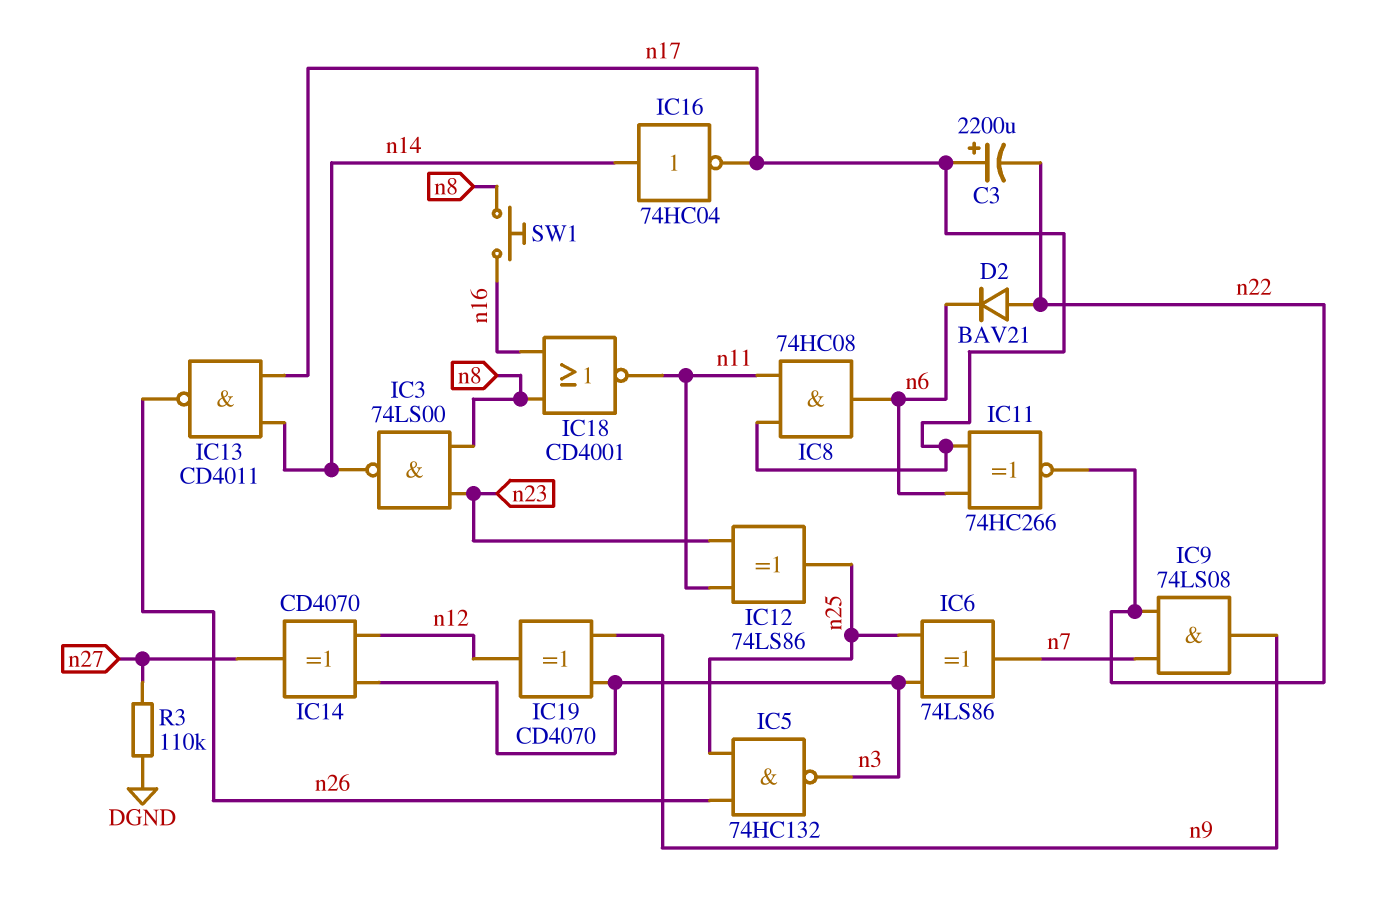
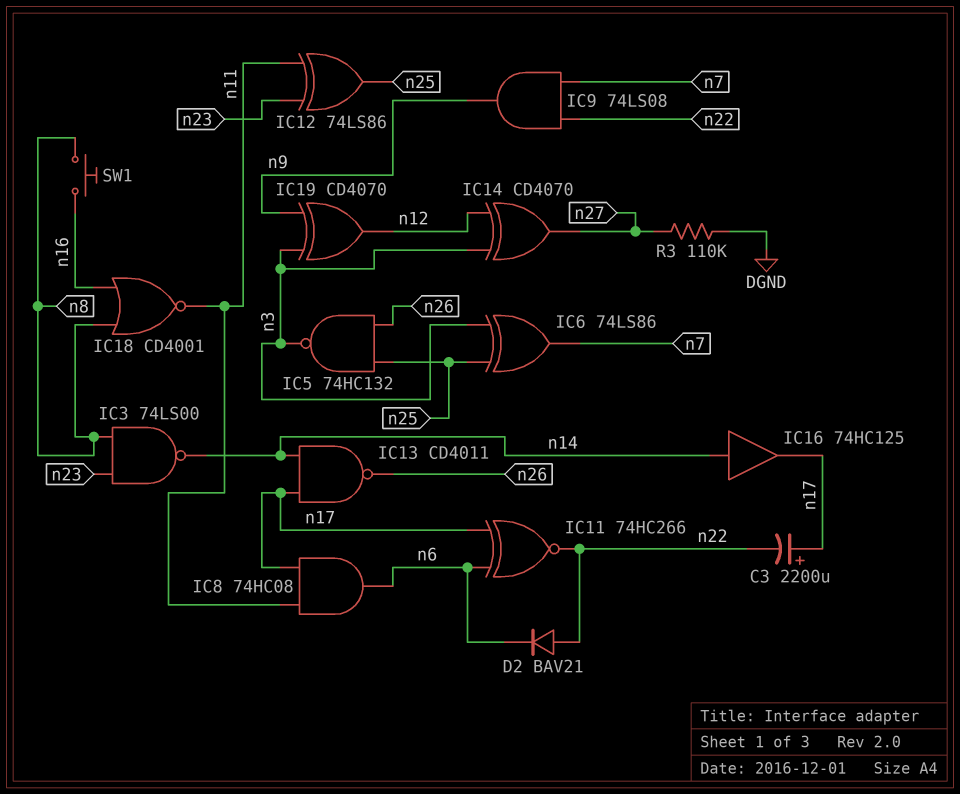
IC16: NOT 74HC04 (in n14, out n17) -> buffer 74HC125 (in n14, out n17)

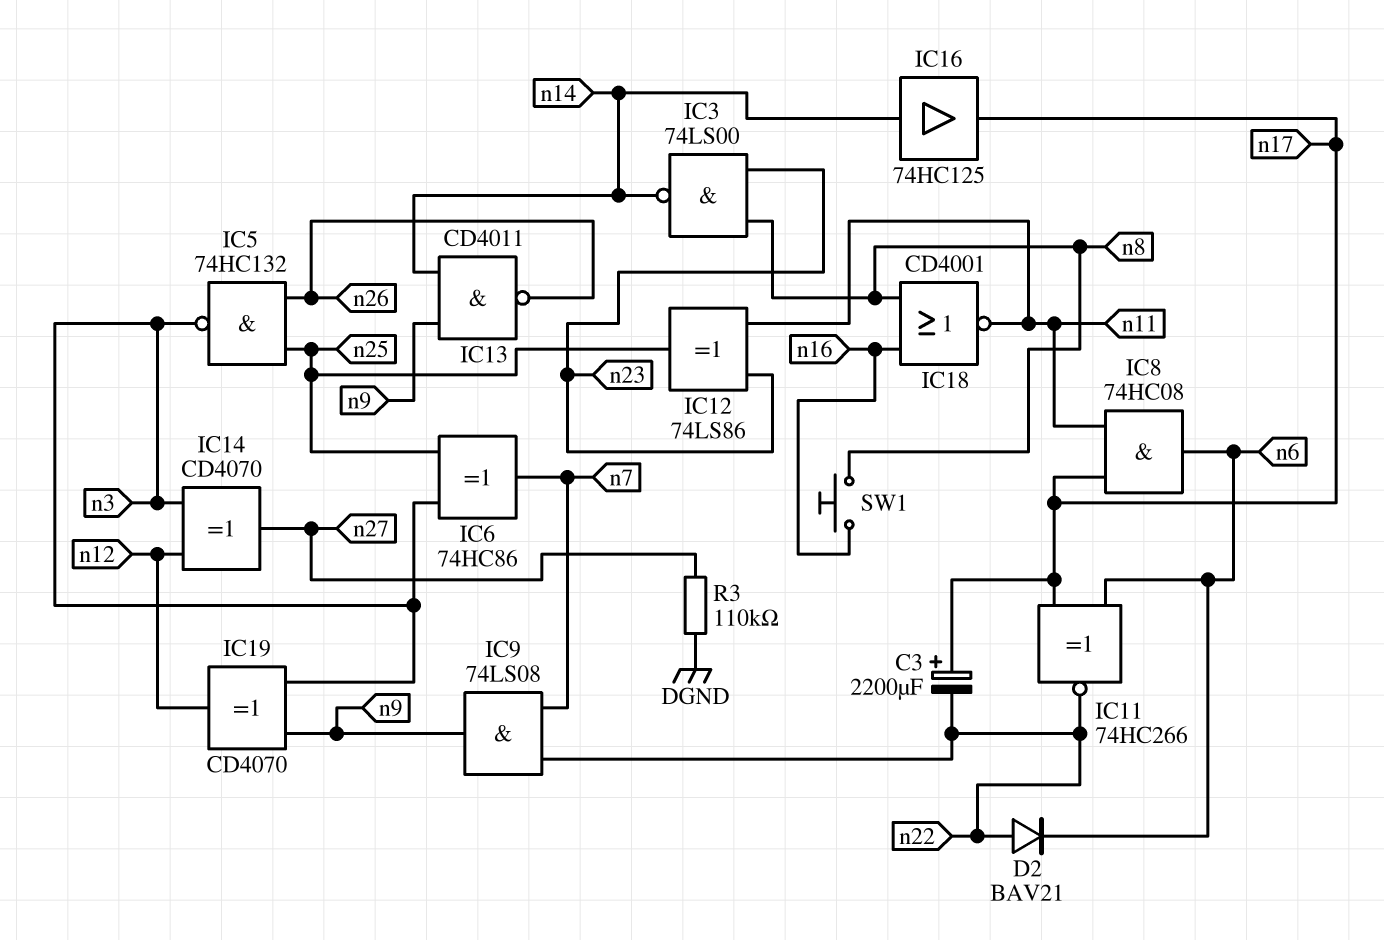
IC6: XOR 74LS86 (in n3, in n25, out n7) -> XOR 74HC86 (in n3, in n25, out n7)
IC13: NAND CD4011 (in n14, in n17, out n26) -> NAND CD4011 (in n9, in n14, out n26)

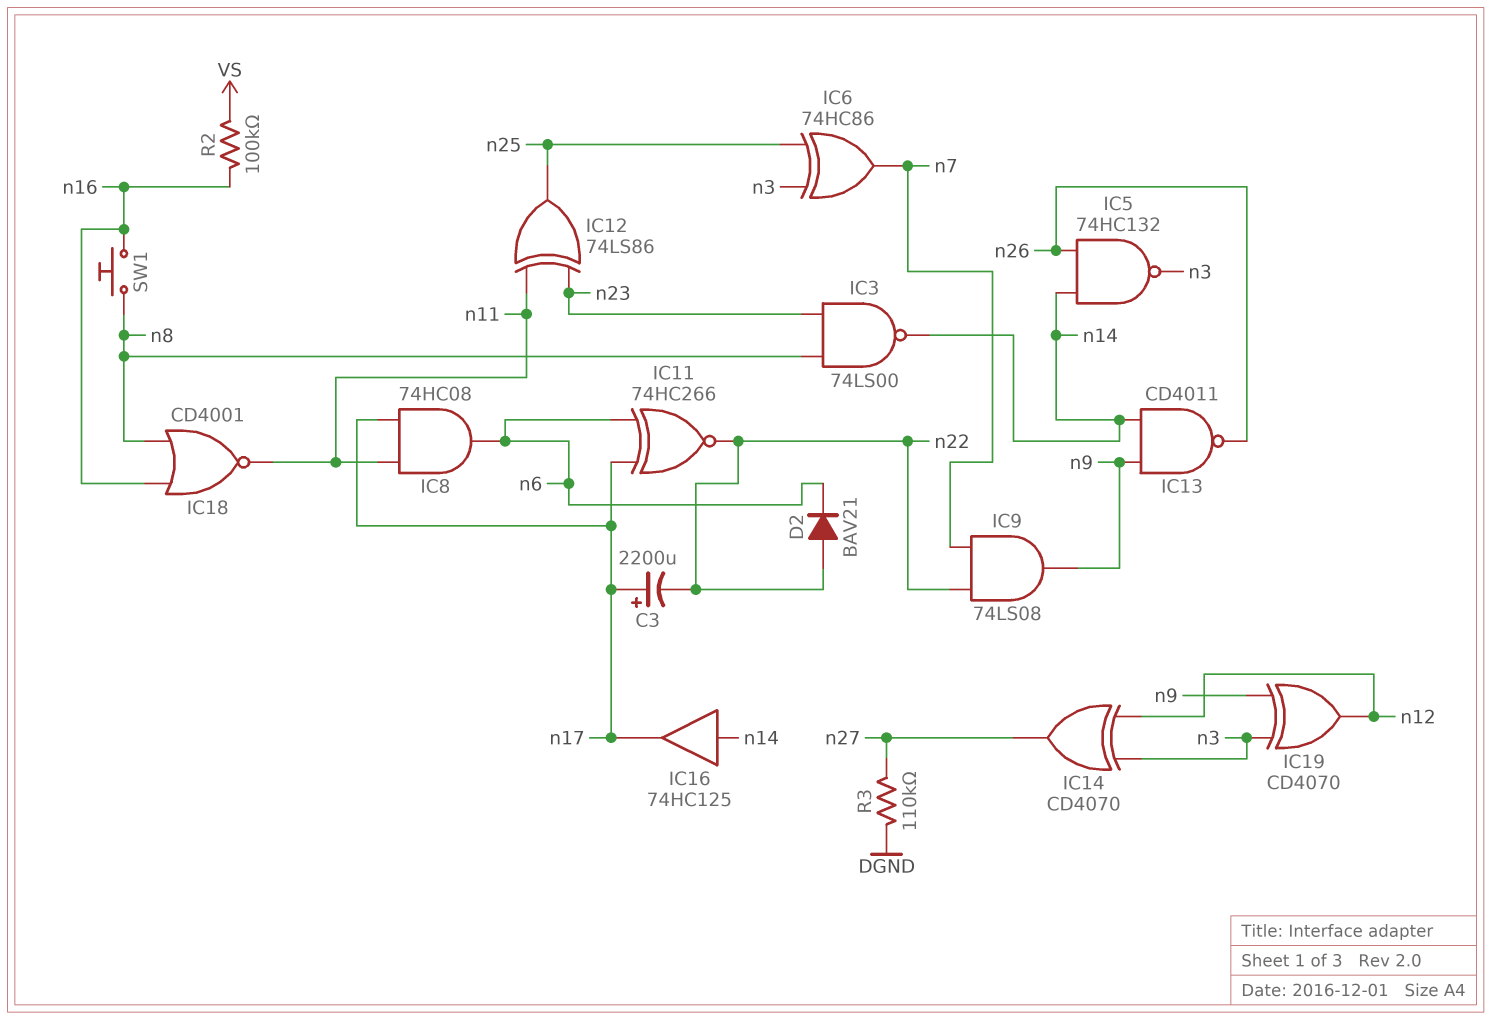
IC5: NAND 74HC132 (in n25, in n26, out n3) -> NAND 74HC132 (in n14, in n26, out n3)
R2: none -> 100k (VS, n16)

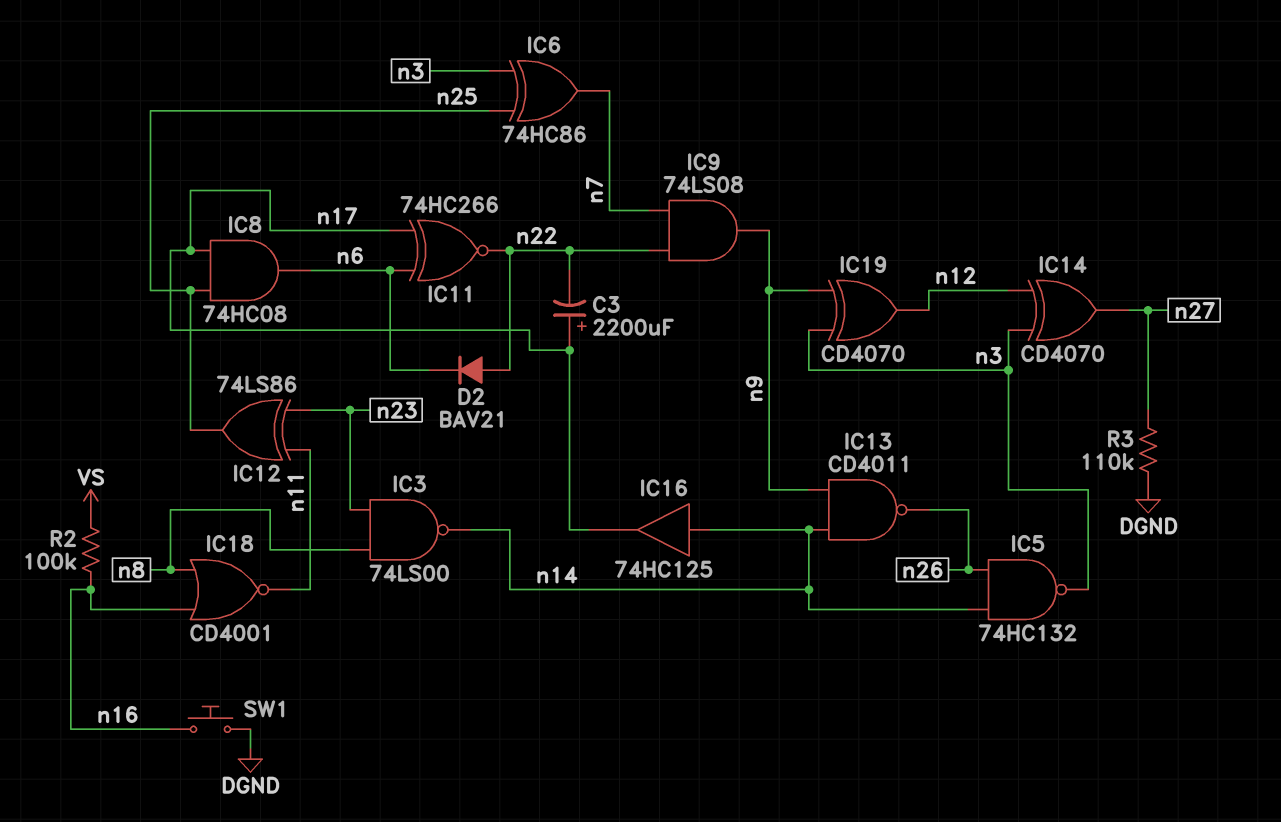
IC8: AND 74HC08 (in n11, in n17, out n6) -> AND 74HC08 (in n17, in n25, out n6)
SW1: button (n8, n16) -> button (DGND, n16)

